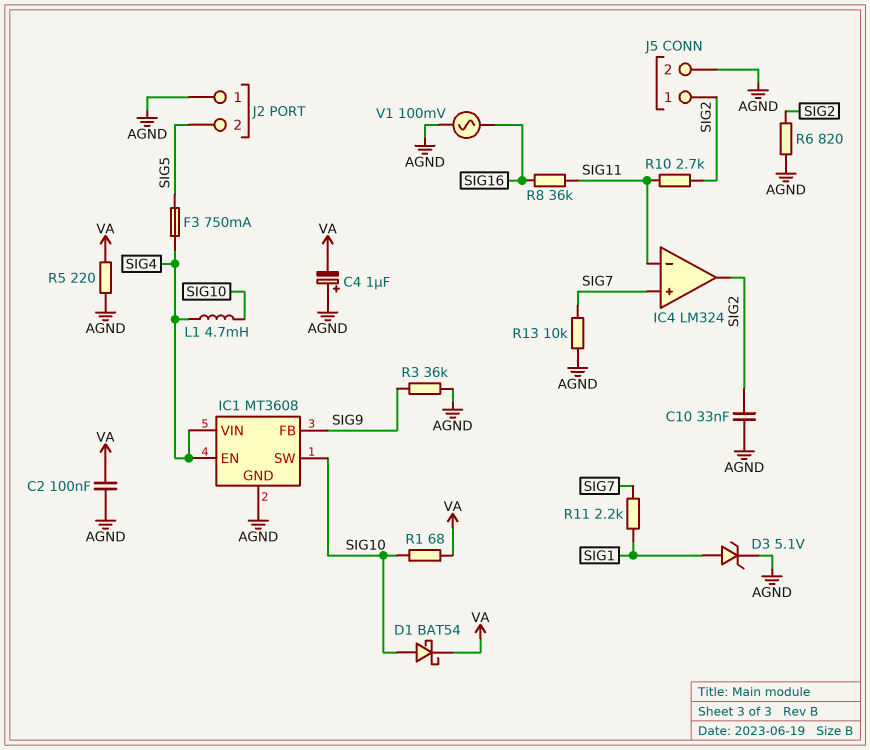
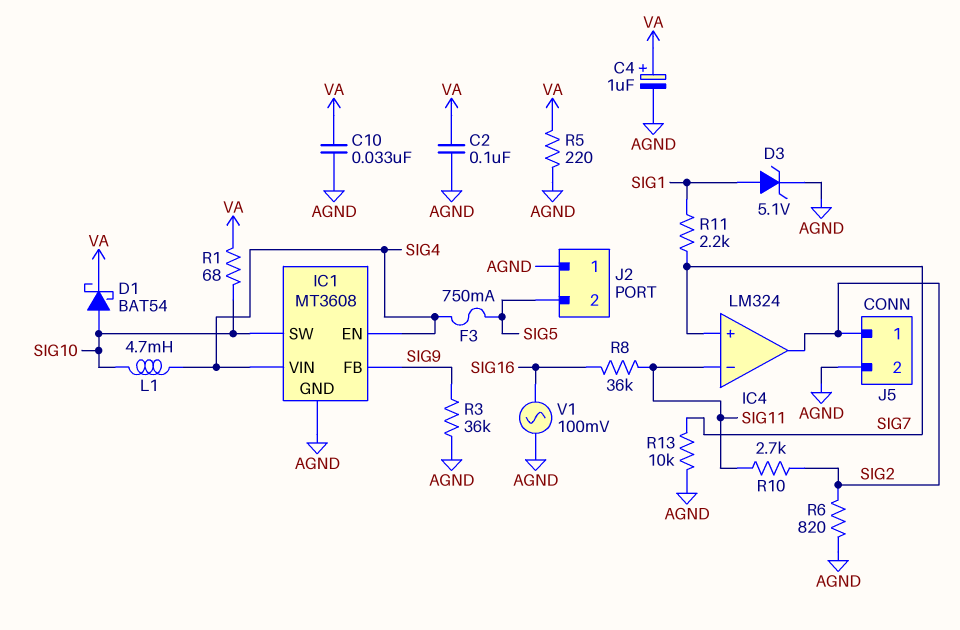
C4: 1uF (plus AGND, minus VA) -> 1uF (plus VA, minus AGND)
C10: 33nF (AGND, SIG2) -> 33nF (AGND, VA)

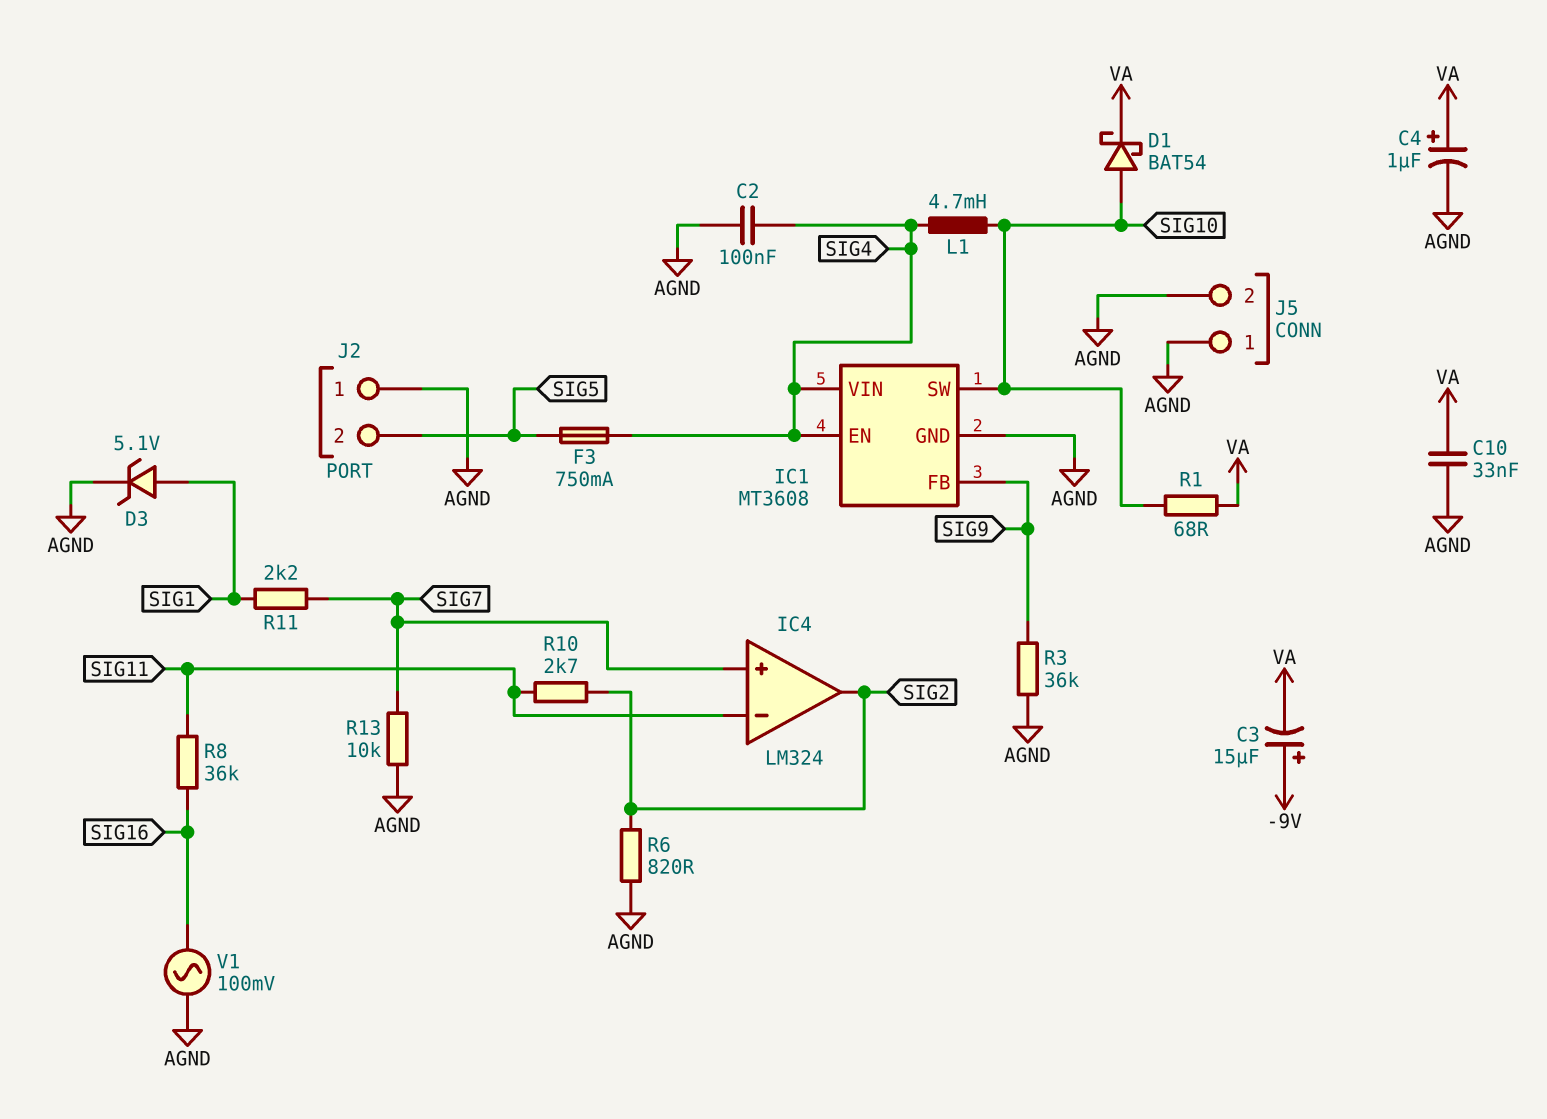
C2: 100nF (AGND, VA) -> 100nF (AGND, SIG4)
C3: none -> 15uF (plus -9V, minus VA)
J5 pin 1: SIG2 -> AGND
R5: 220 (AGND, VA) -> none

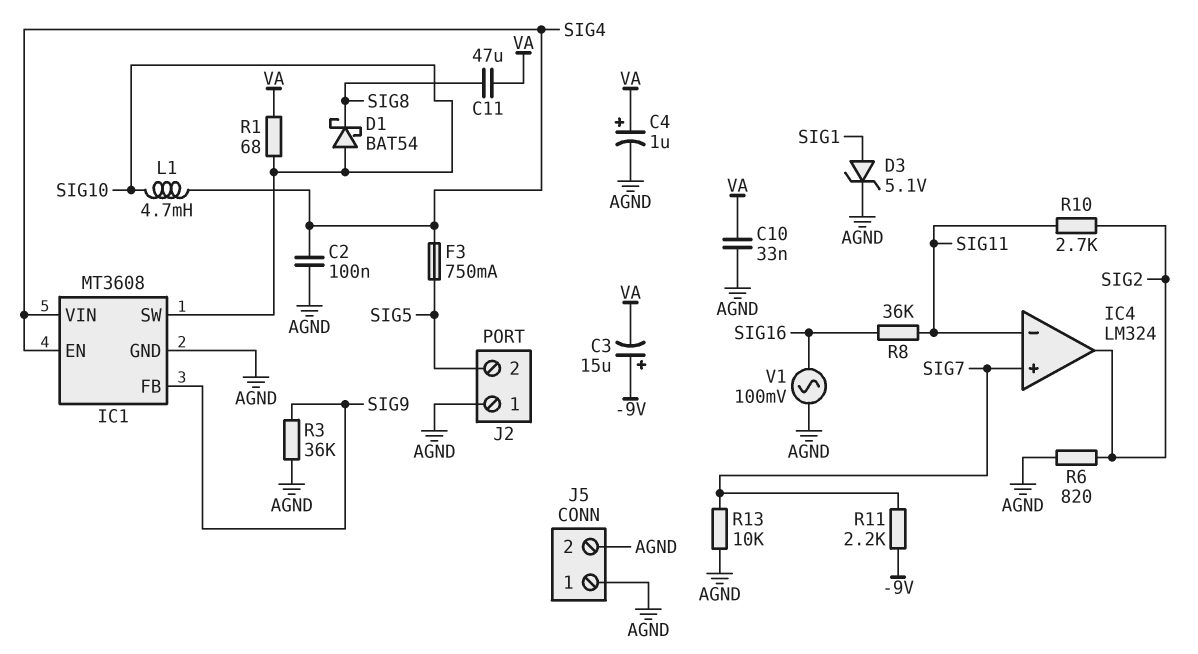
C11: none -> 47uF (SIG8, VA)
D1: schottky BAT54 (A SIG10, K VA) -> schottky BAT54 (A SIG10, K SIG8)
R11: 2.2k (SIG1, SIG7) -> 2.2k (-9V, SIG7)

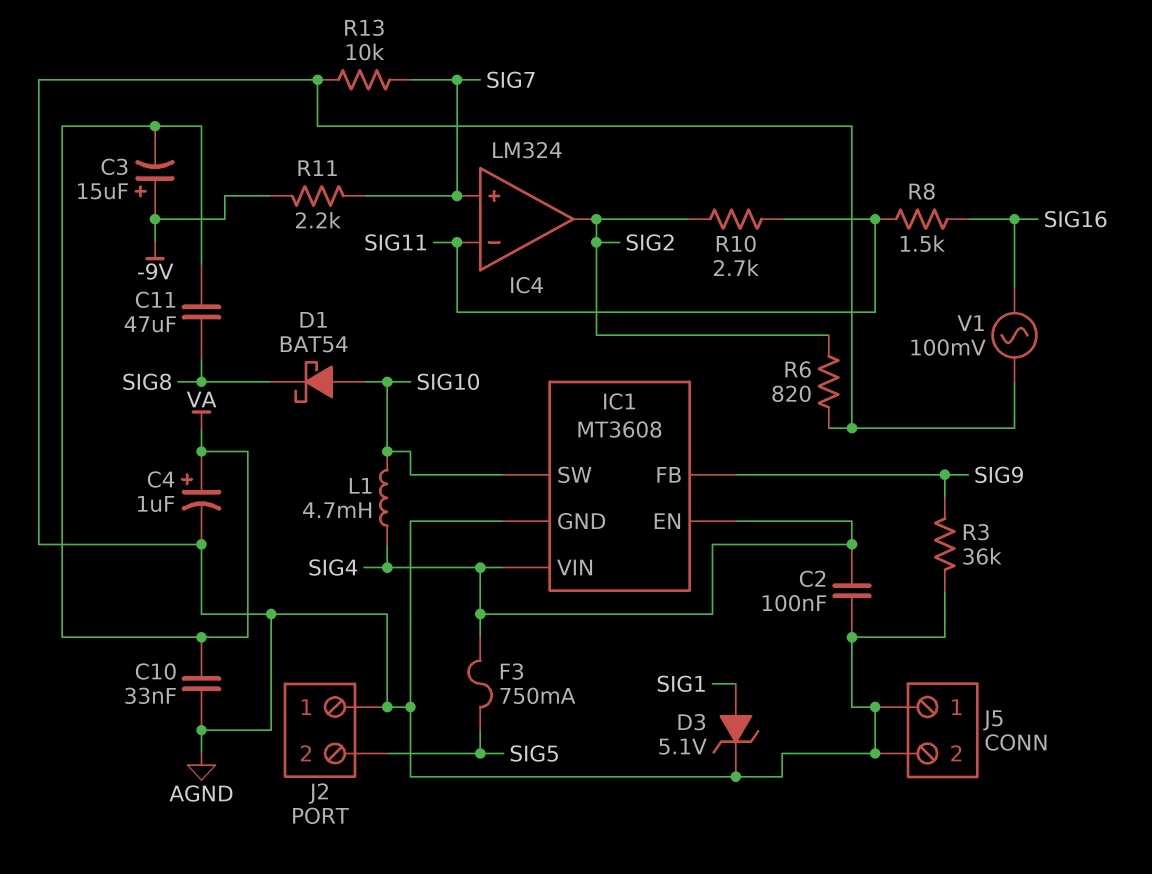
R1: 68 (SIG10, VA) -> none
R8: 36k (SIG11, SIG16) -> 1.5k (SIG11, SIG16)

